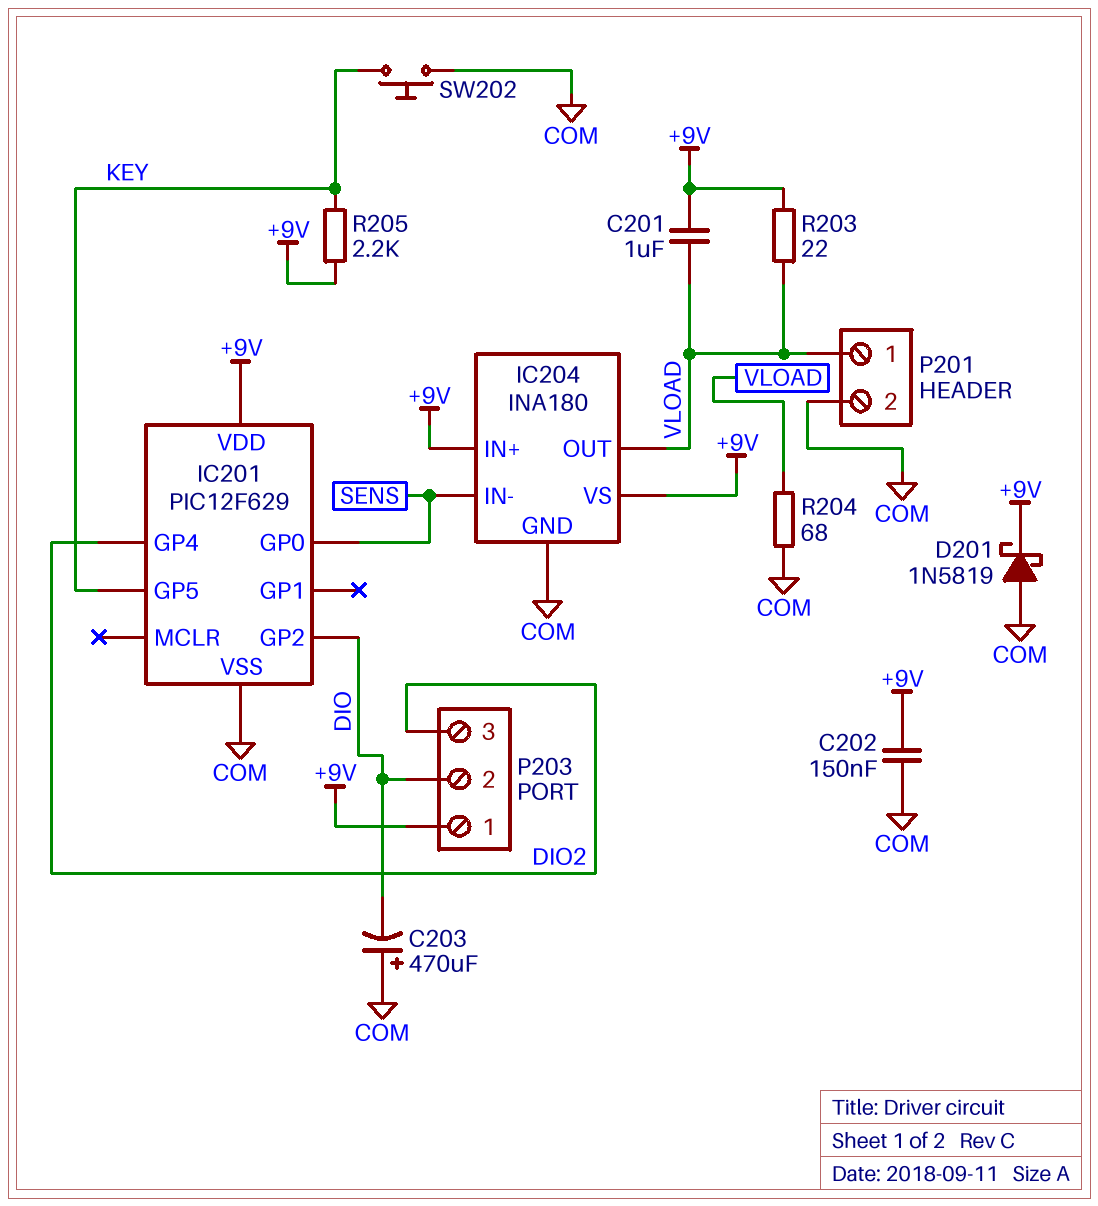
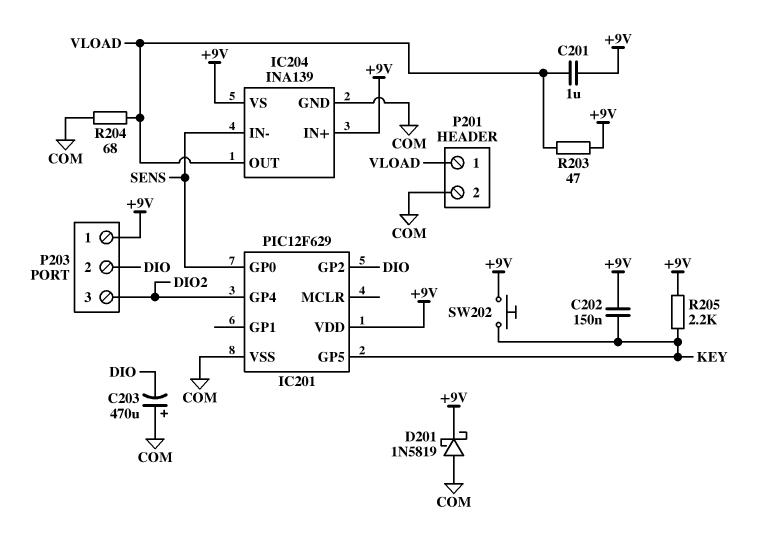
C202: 150nF (+9V, COM) -> 150nF (+9V, KEY)
IC204: INA180 -> INA139
R203: 22 (+9V, VLOAD) -> 47 (+9V, VLOAD)
SW202: button (COM, KEY) -> button (+9V, KEY)

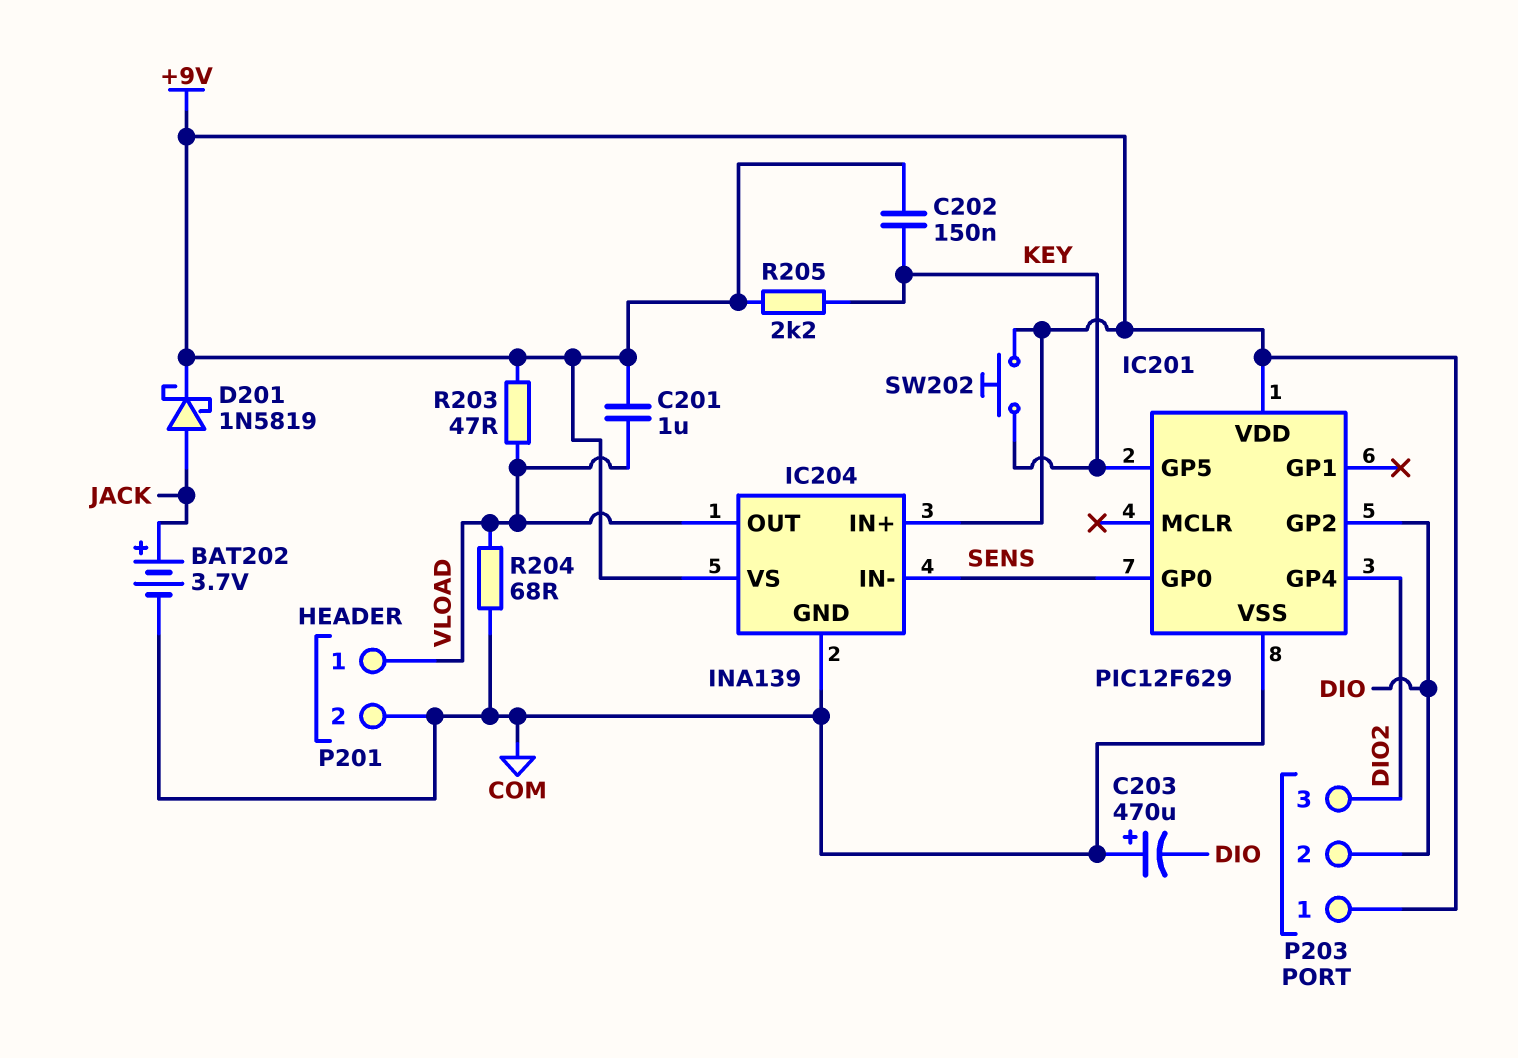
BAT202: none -> 3.7V (plus JACK, minus COM)
D201: schottky 1N5819 (A COM, K +9V) -> schottky 1N5819 (A JACK, K +9V)

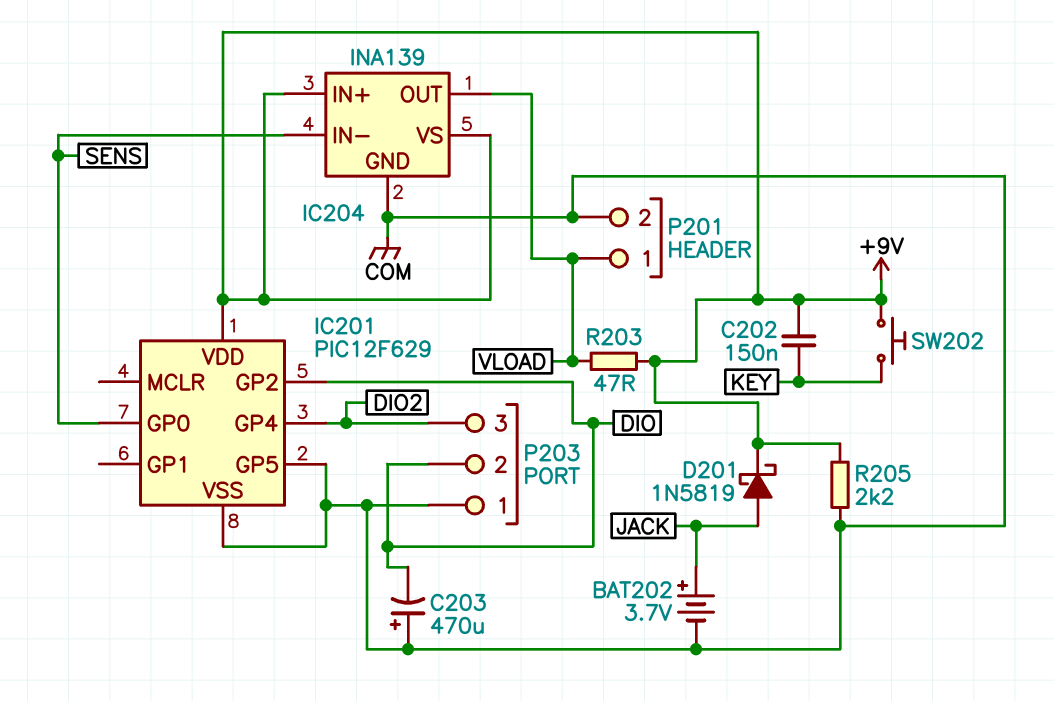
C201: 1uF (+9V, VLOAD) -> none
IC201 pin GP5: KEY -> COM
P203 pin 1: +9V -> COM
R204: 68 (COM, VLOAD) -> none
R205: 2.2k (+9V, KEY) -> 2.2k (+9V, COM)

